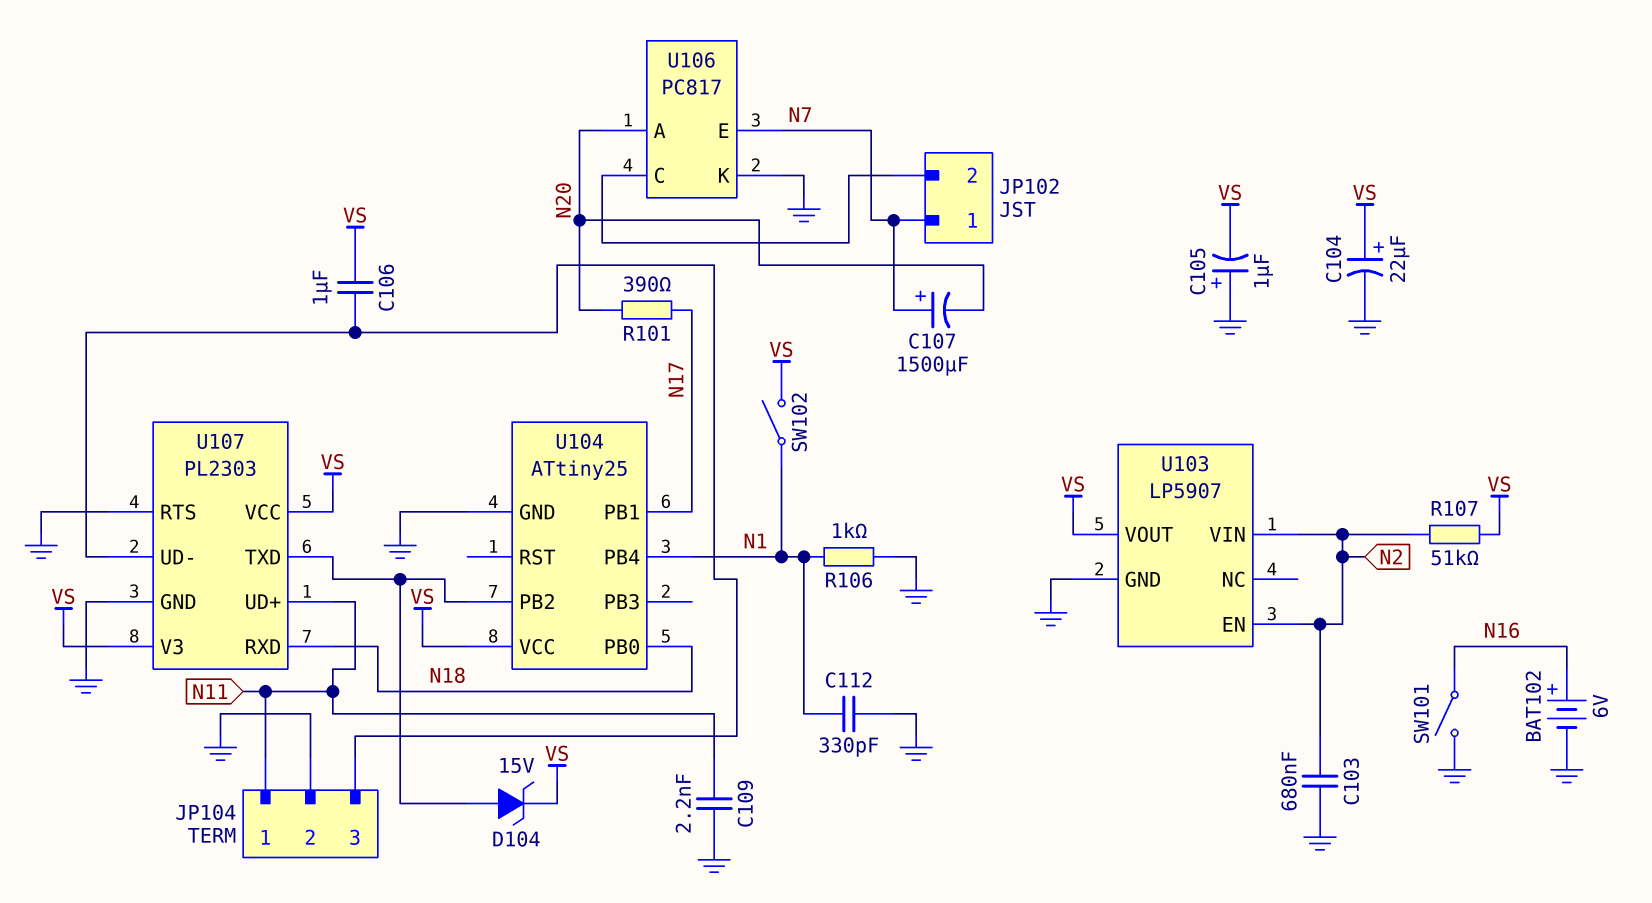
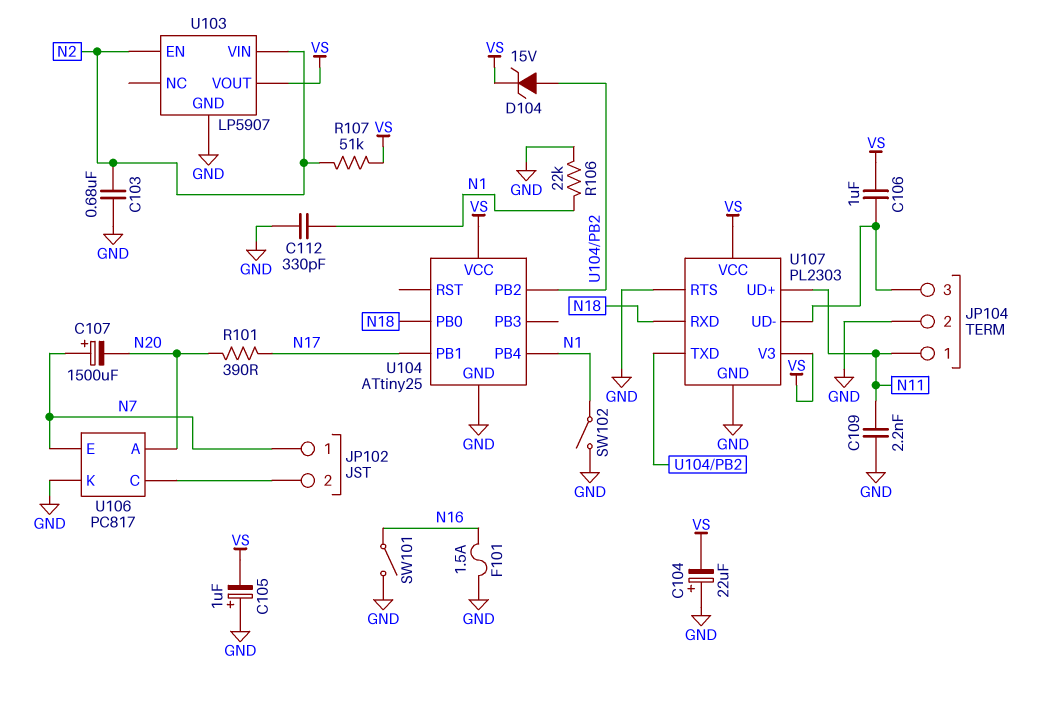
BAT102: 6V (plus N16, minus GND) -> none
C104: 22uF (plus VS, minus GND) -> 22uF (plus GND, minus VS)
F101: none -> 1.5A (GND, N16)
R106: 1k (GND, N1) -> 22k (GND, N1)
SW102: switch (N1, VS) -> switch (GND, N1)

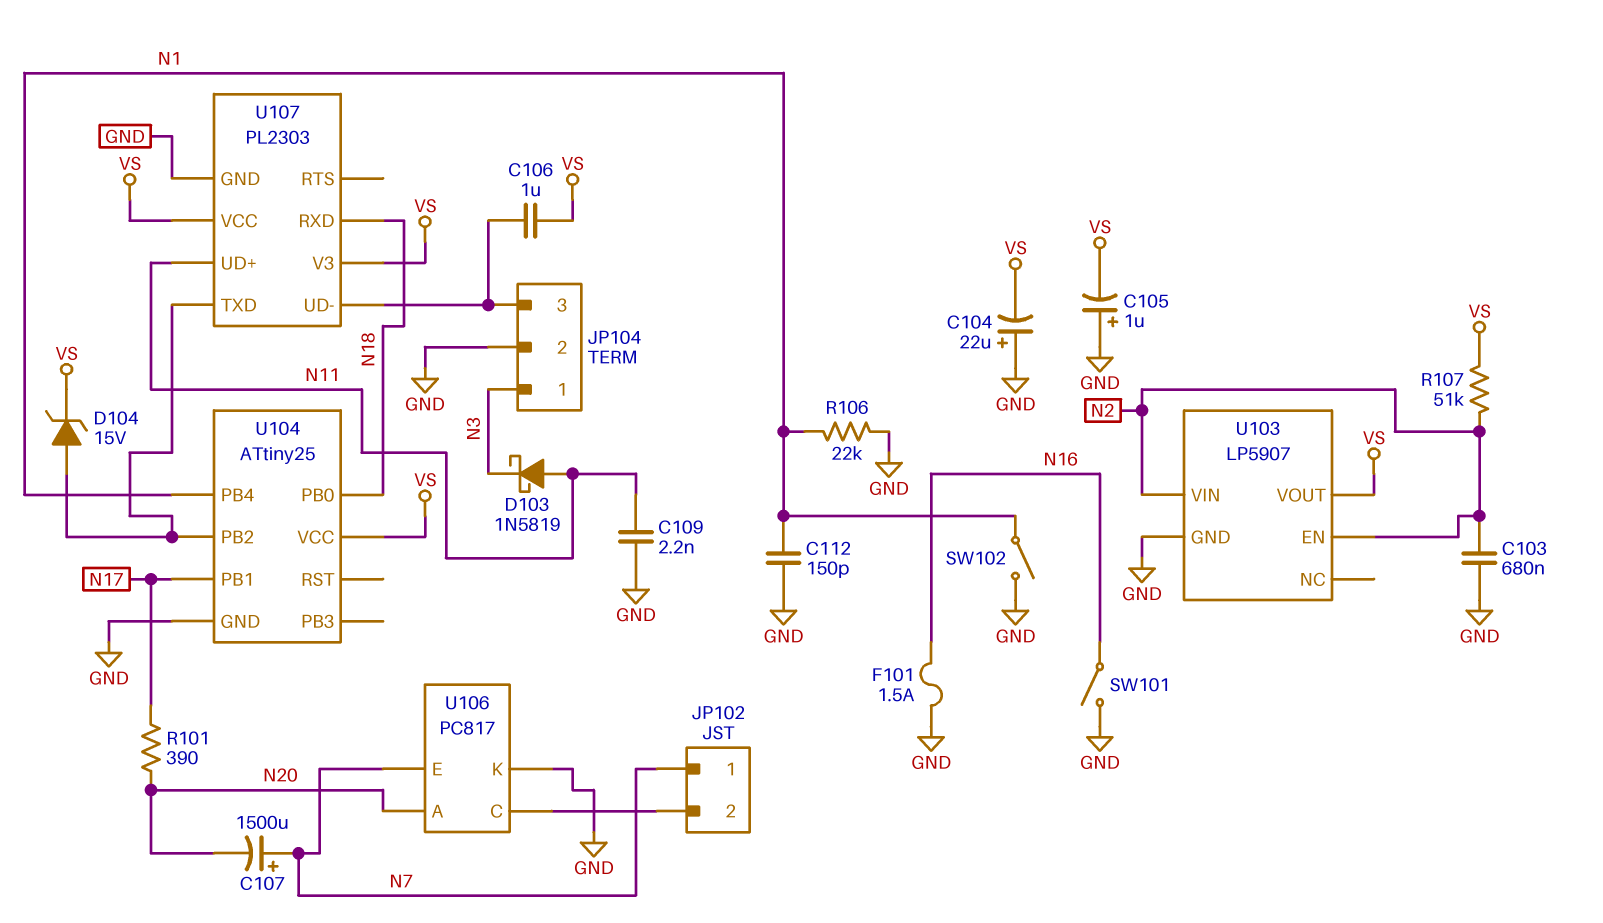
C112: 330pF (GND, N1) -> 150pF (GND, N1)
D103: none -> schottky 1N5819 (A N11, K N3)
JP104 pin 1: N11 -> N3
U107 pin RTS: GND -> none

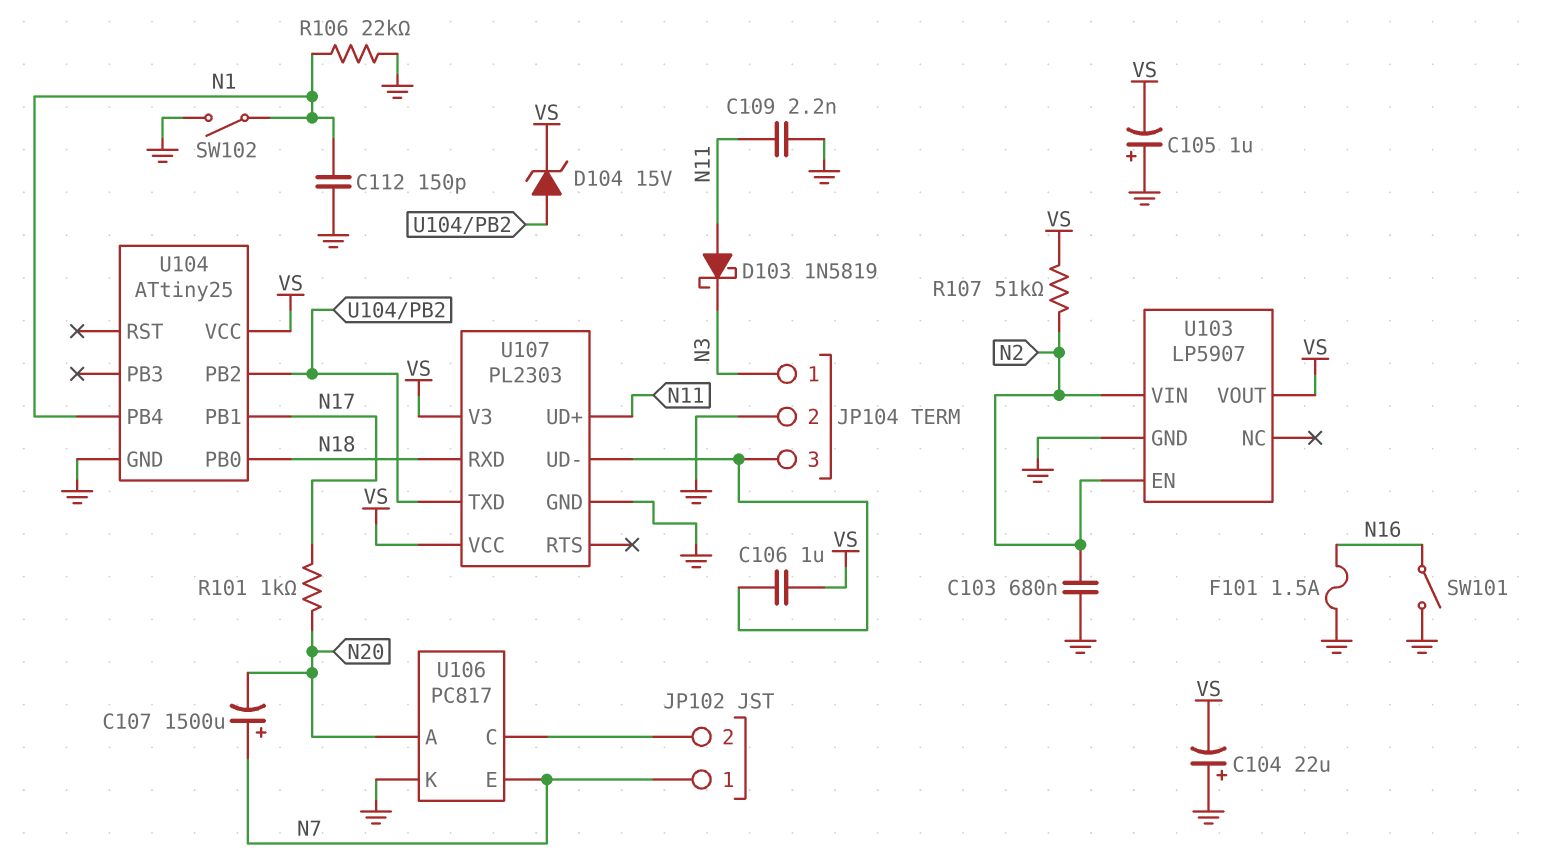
R101: 390 (N17, N20) -> 1k (N17, N20)

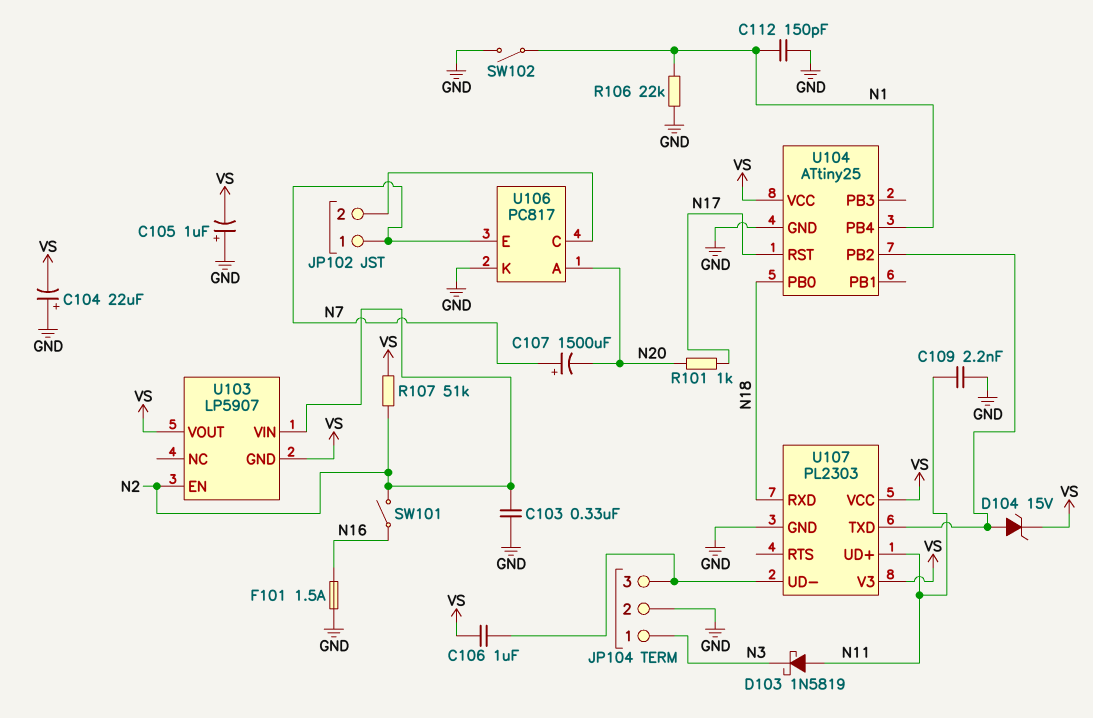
C103: 680nF (GND, N2) -> 330nF (GND, N2)
SW101: switch (GND, N16) -> switch (N2, N16)
U103 pin GND: GND -> VS
U104 pin PB1: N17 -> none
U104 pin RST: none -> N17

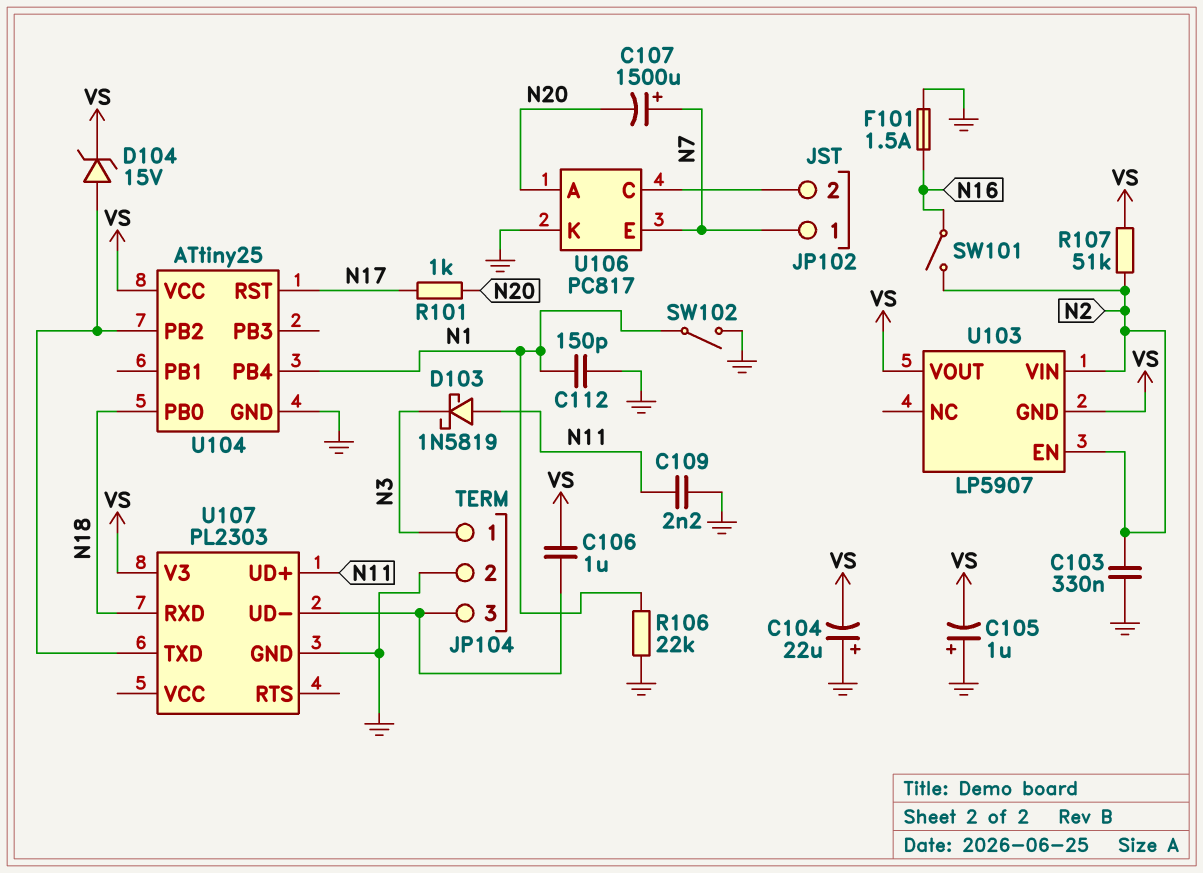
U107 pin VCC: VS -> none

